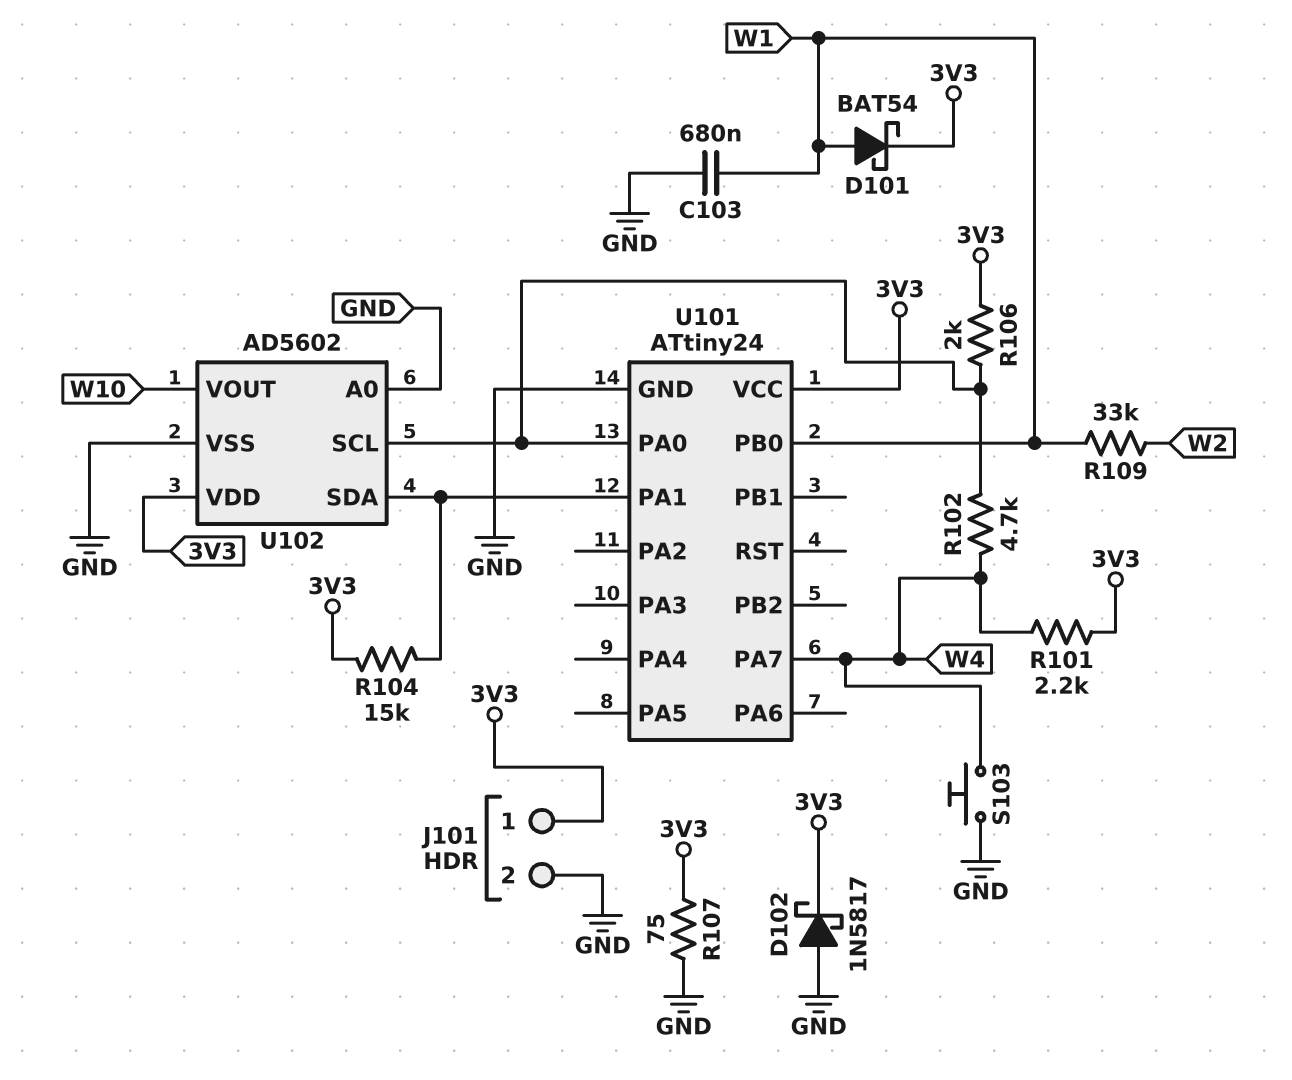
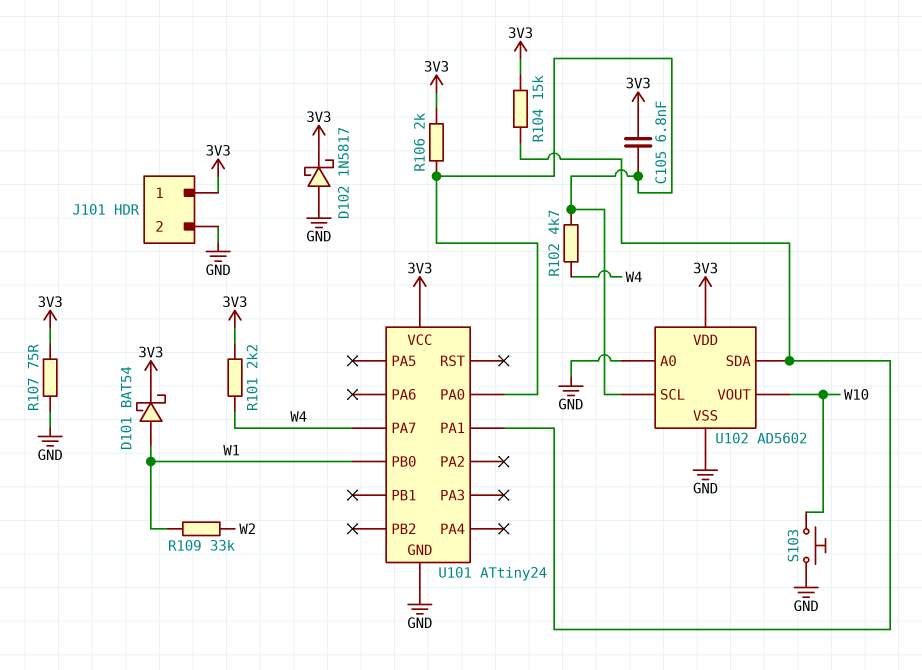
C103: 680nF (GND, W1) -> none
C105: none -> 6.8nF (3V3, U101/PA0)
S103: button (GND, W4) -> button (GND, W10)

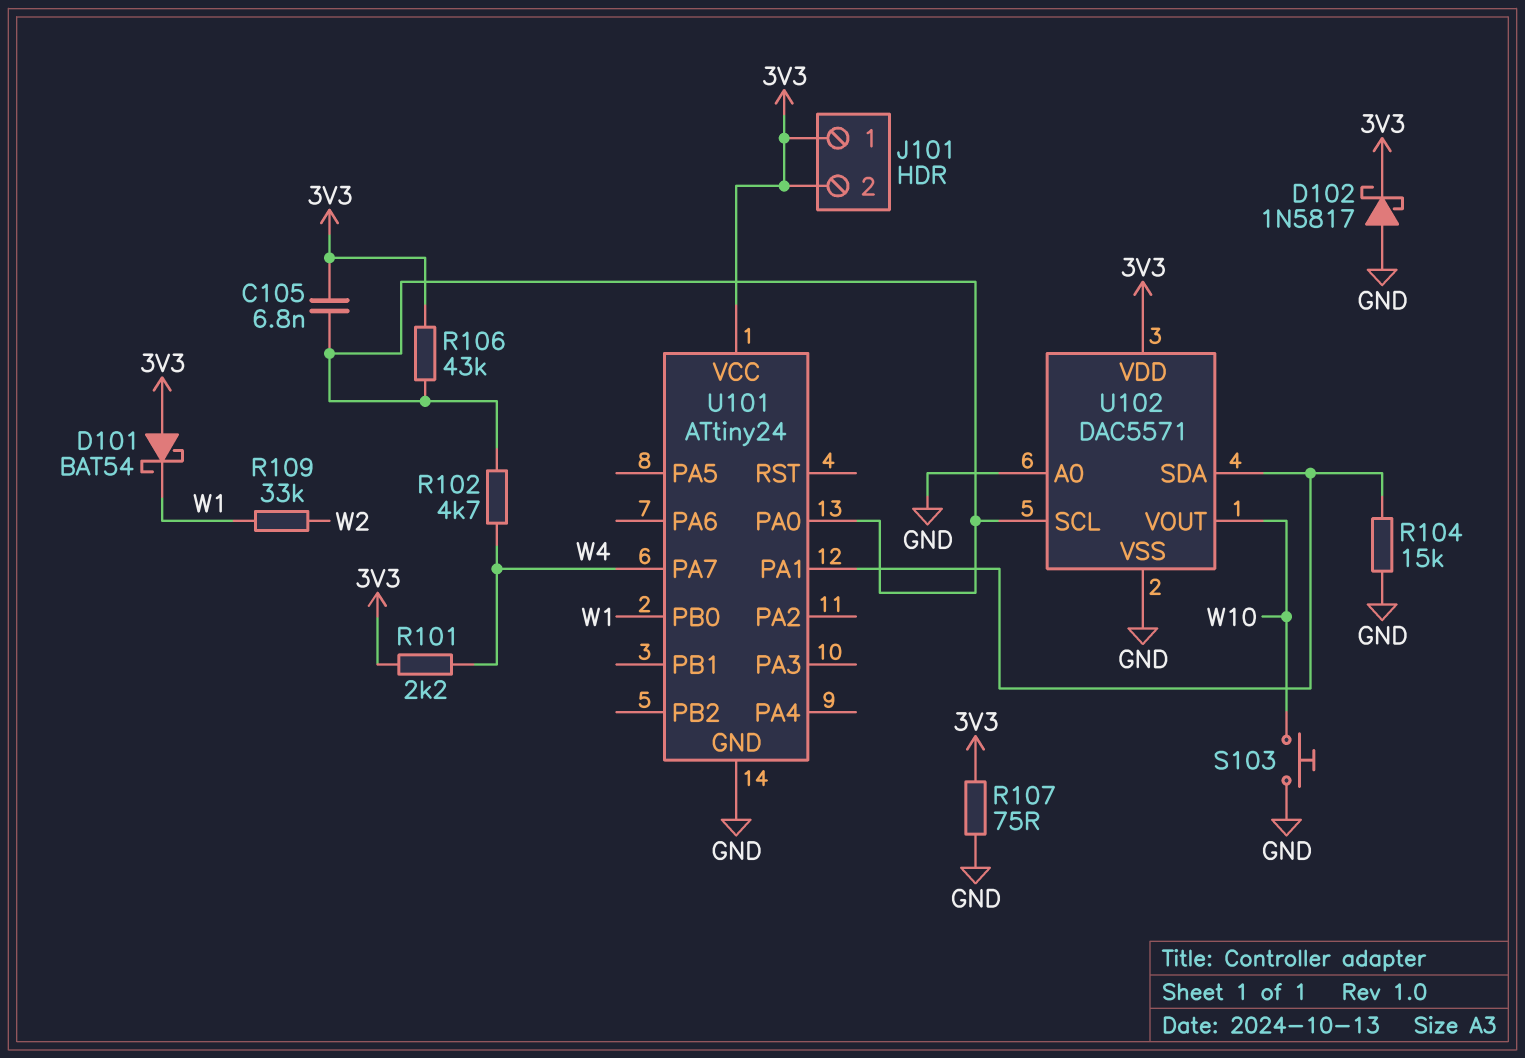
D101: schottky BAT54 (A W1, K 3V3) -> schottky BAT54 (A 3V3, K W1)
J101 pin 2: GND -> 3V3
R104: 15k (3V3, U101/PA1) -> 15k (GND, U101/PA1)
R106: 2k (3V3, U101/PA0) -> 43k (3V3, U101/PA0)
U102: AD5602 -> DAC5571

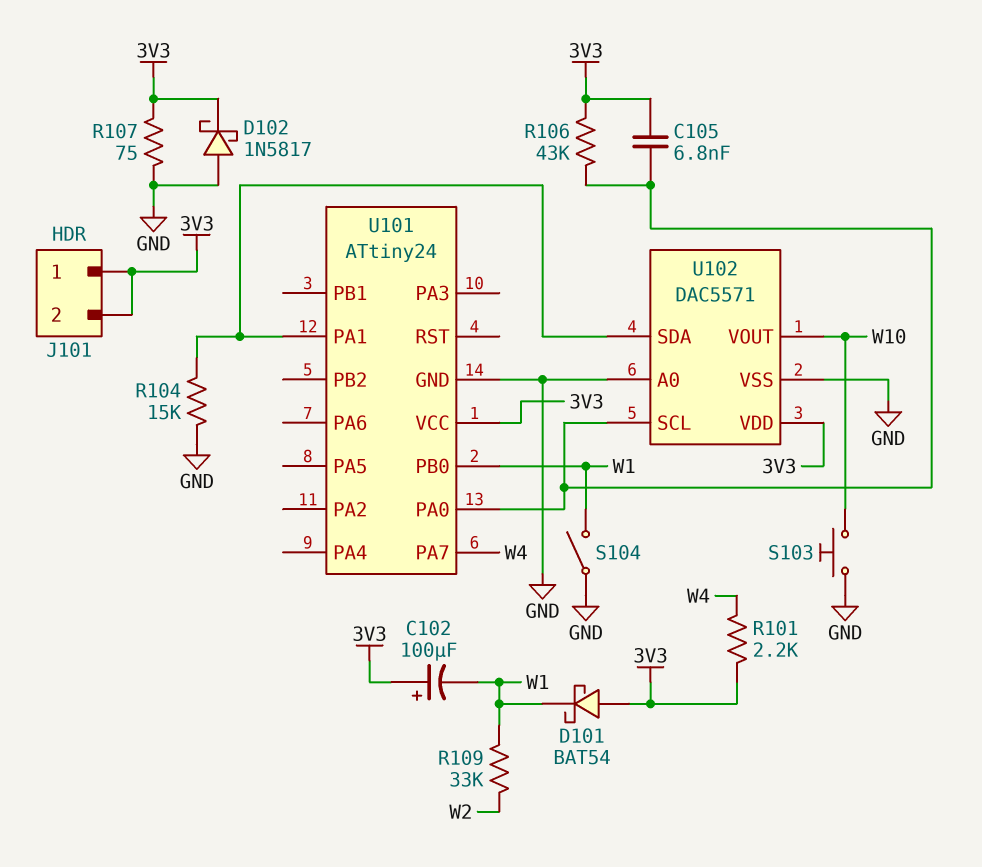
C102: none -> 100uF (plus 3V3, minus W1)
R102: 4.7k (U101/PA0, W4) -> none
S104: none -> switch (GND, W1)

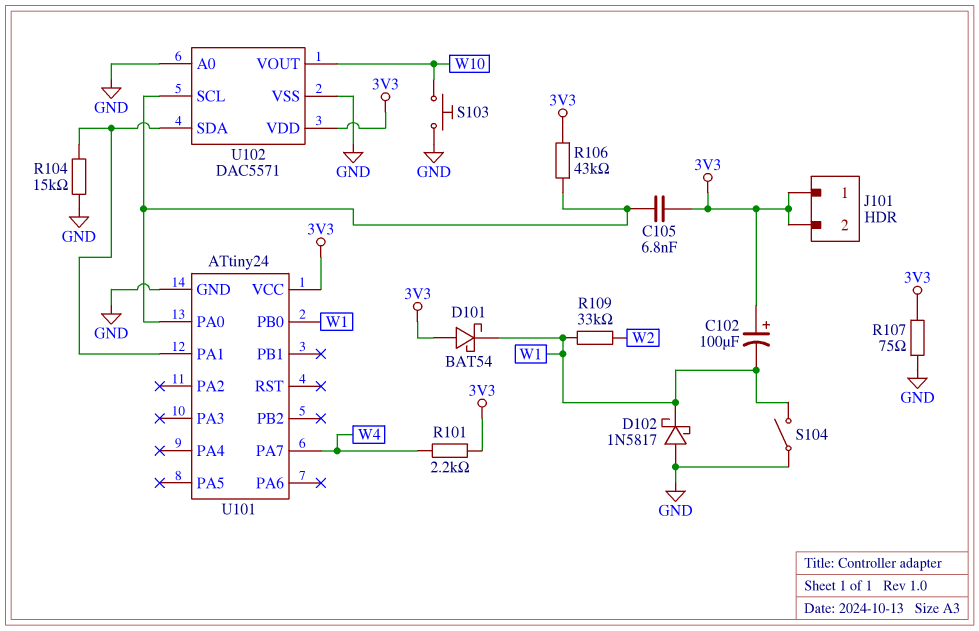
D102: schottky 1N5817 (A GND, K 3V3) -> schottky 1N5817 (A GND, K W1)

